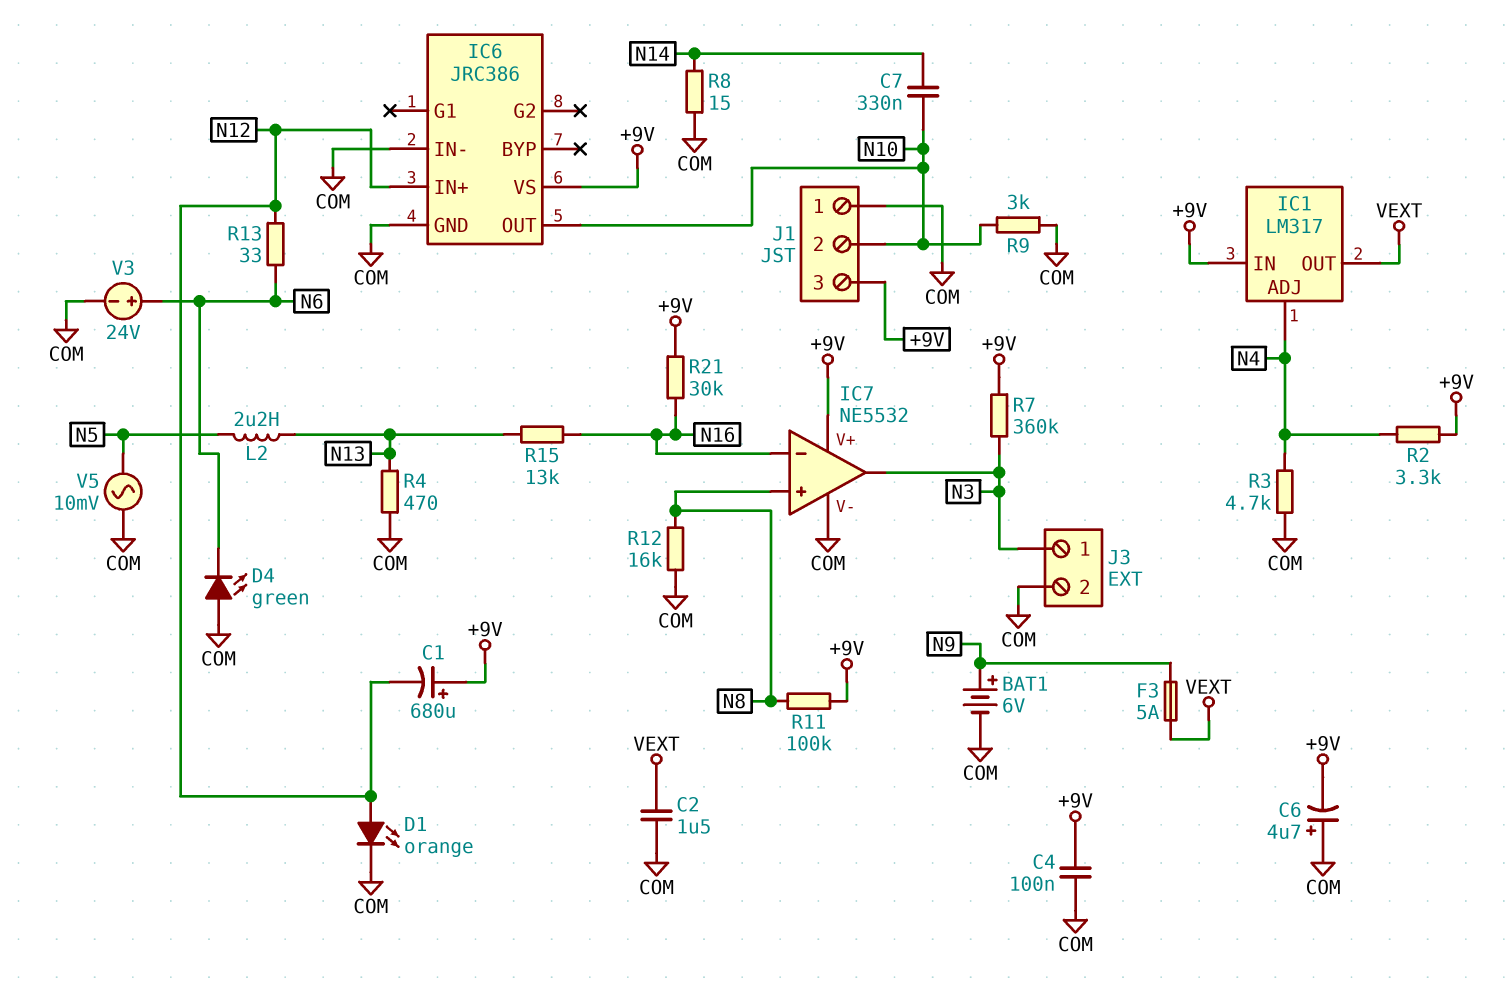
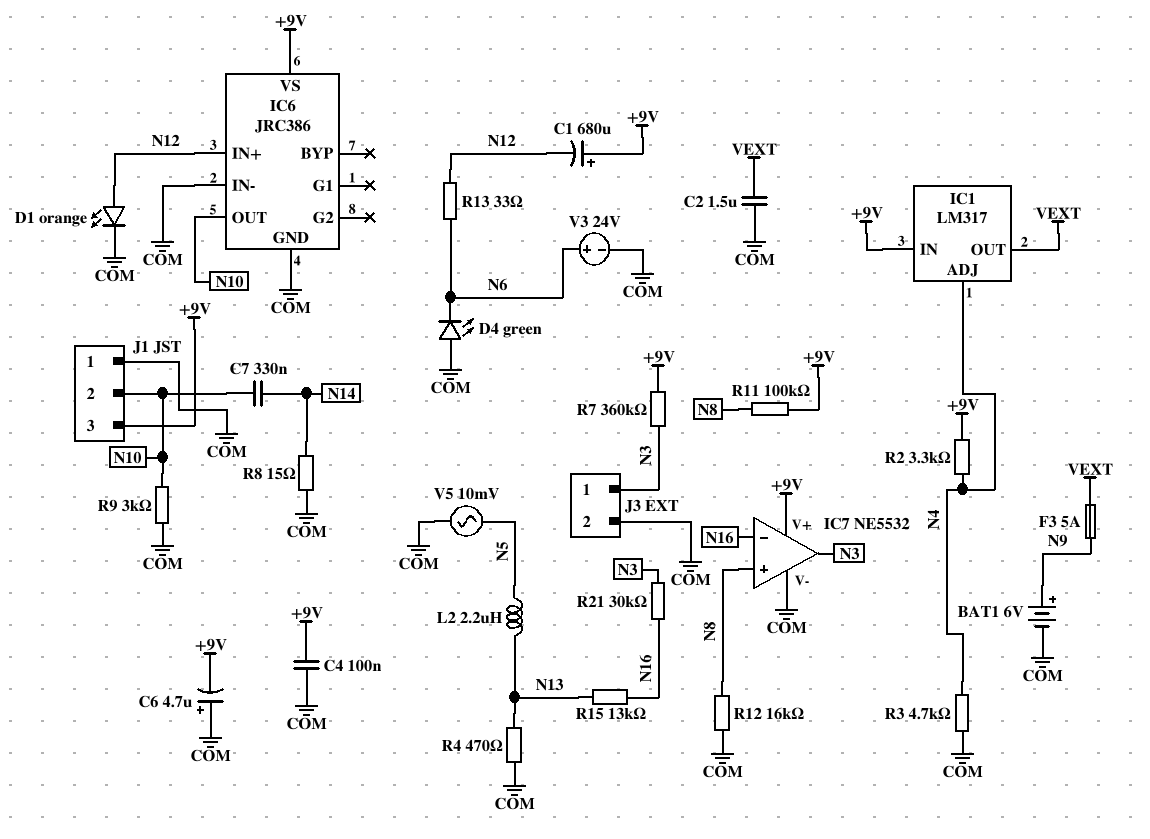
R21: 30k (+9V, N16) -> 30k (N3, N16)

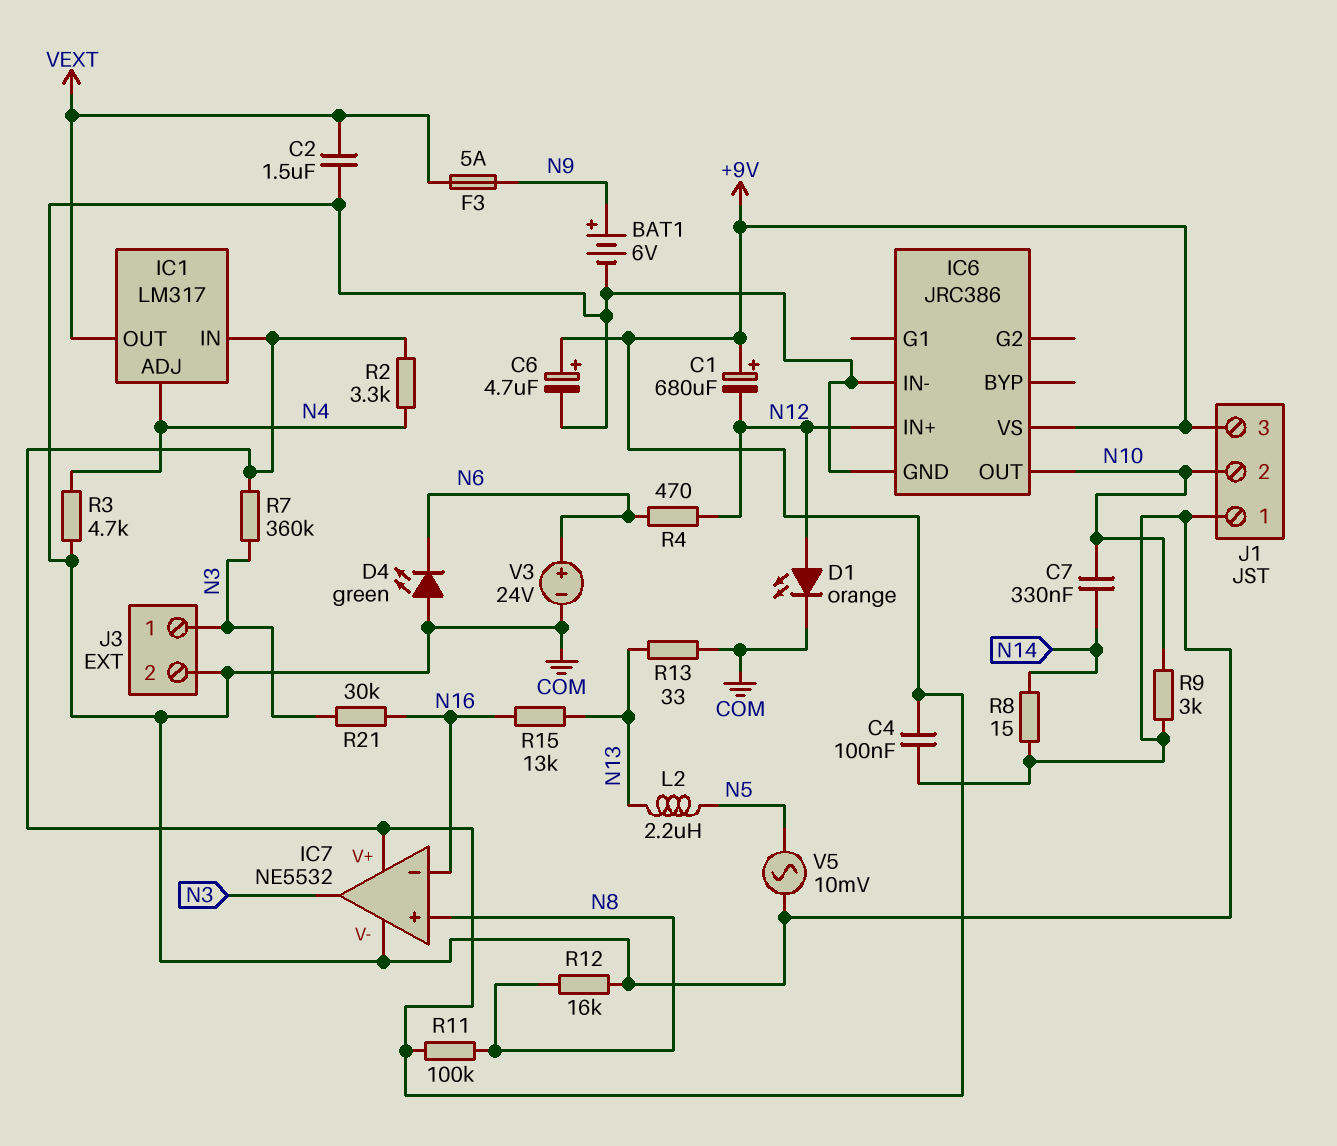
C6: 4.7uF (plus COM, minus +9V) -> 4.7uF (plus +9V, minus COM)
R4: 470 (COM, N13) -> 470 (N6, N12)
R13: 33 (N6, N12) -> 33 (COM, N13)

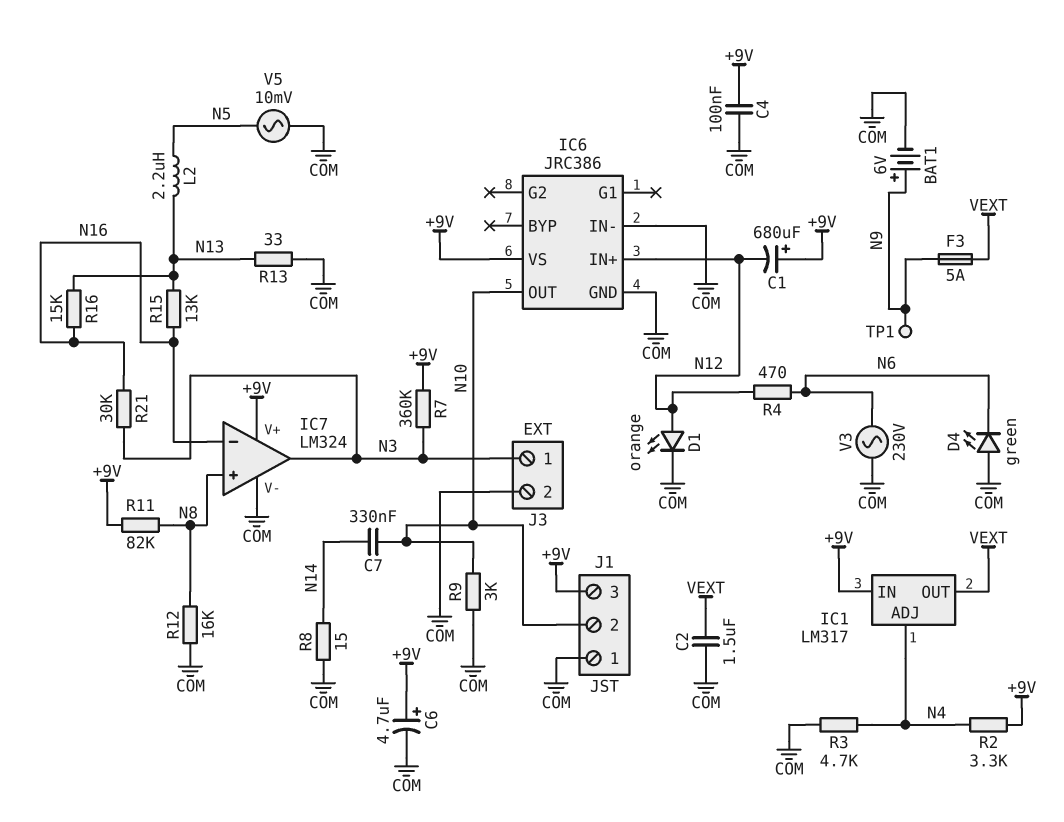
IC7: NE5532 -> LM324
R11: 100k (+9V, N8) -> 82k (+9V, N8)
R16: none -> 15k (N13, N16)
TP1: none -> test point (N9)
V3: 24V (plus N6, minus COM) -> AC 230V (COM, N6)

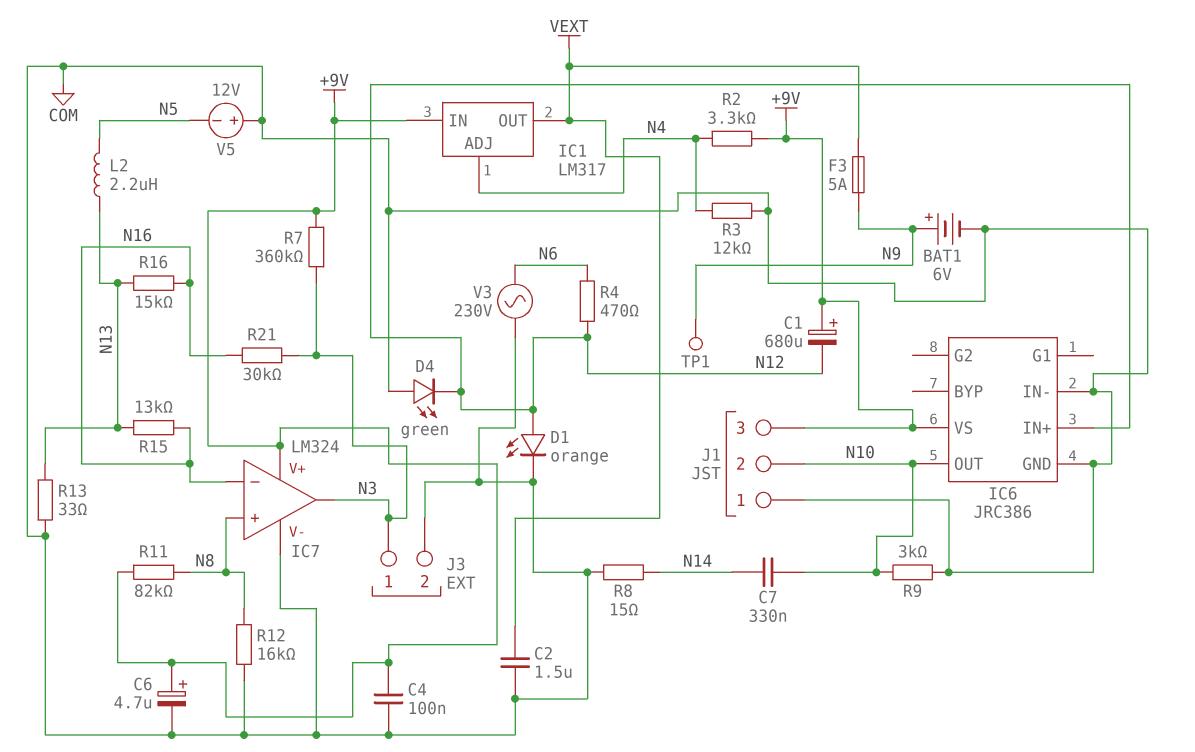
D4: LED green (A COM, K N6) -> LED green (A COM, K N12)
R3: 4.7k (COM, N4) -> 12k (COM, N4)
V5: AC 10mV (COM, N5) -> 12V (plus COM, minus N5)

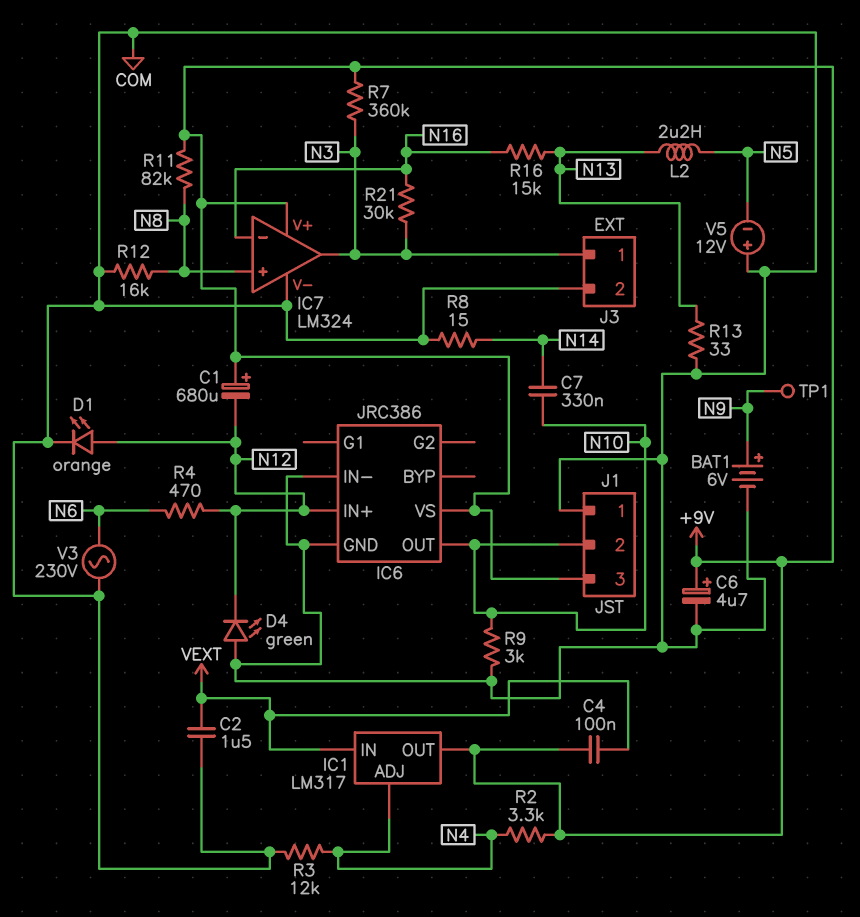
C4: 100nF (+9V, COM) -> 100nF (+9V, VEXT)
F3: 5A (N9, VEXT) -> none
IC1 pin IN: +9V -> VEXT
IC1 pin OUT: VEXT -> +9V
R15: 13k (N13, N16) -> none

